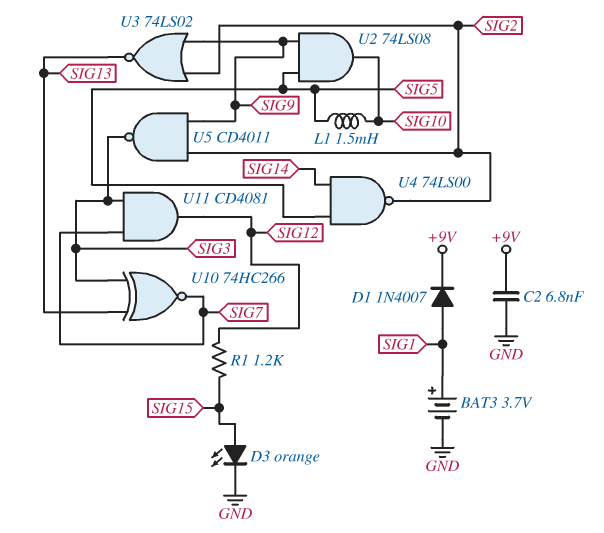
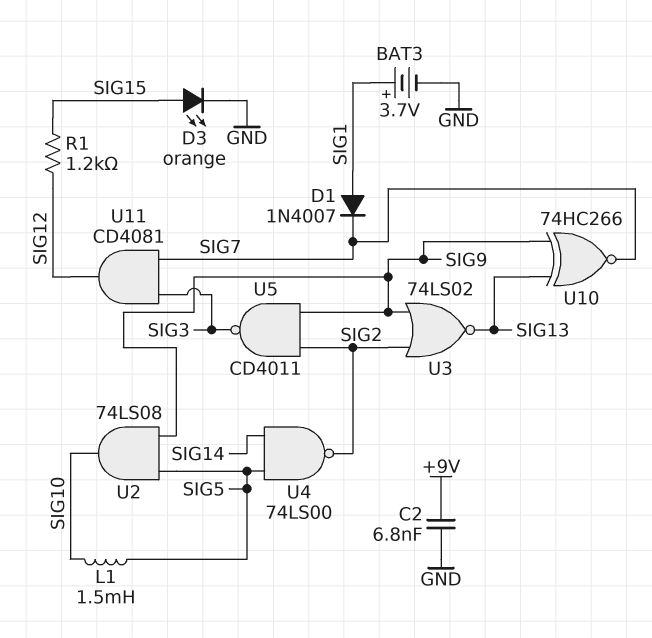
D1: diode 1N4007 (A SIG1, K +9V) -> diode 1N4007 (A SIG1, K SIG7)
U10: XNOR 74HC266 (in SIG3, in SIG13, out SIG7) -> XNOR 74HC266 (in SIG9, in SIG13, out SIG7)

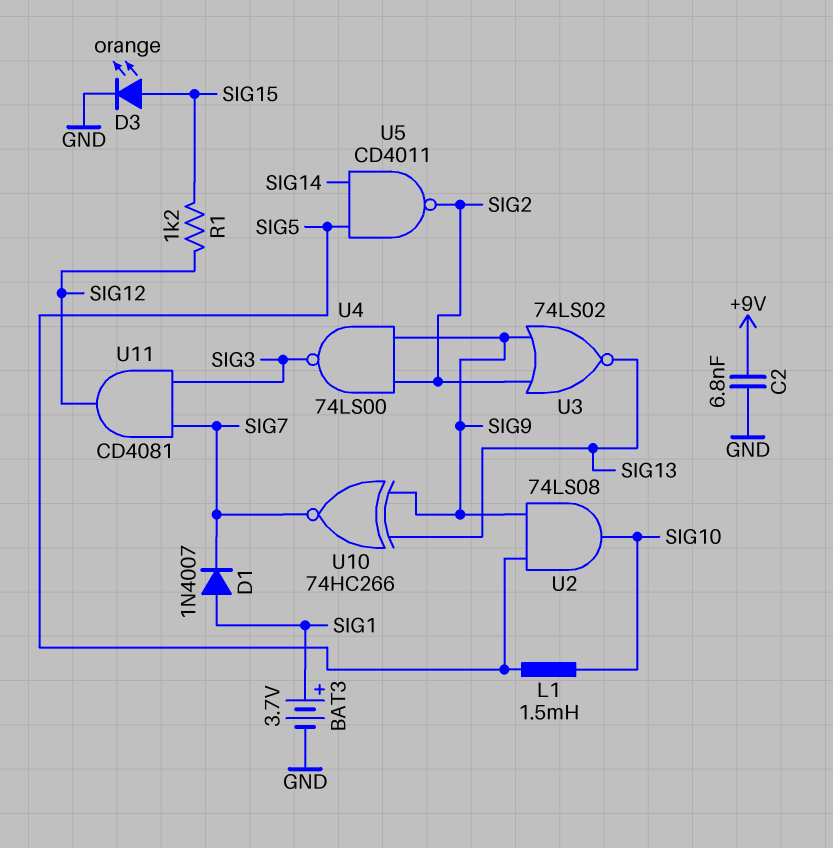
U4: NAND 74LS00 (in SIG5, in SIG14, out SIG2) -> NAND 74LS00 (in SIG2, in SIG9, out SIG3)
U5: NAND CD4011 (in SIG2, in SIG9, out SIG3) -> NAND CD4011 (in SIG5, in SIG14, out SIG2)

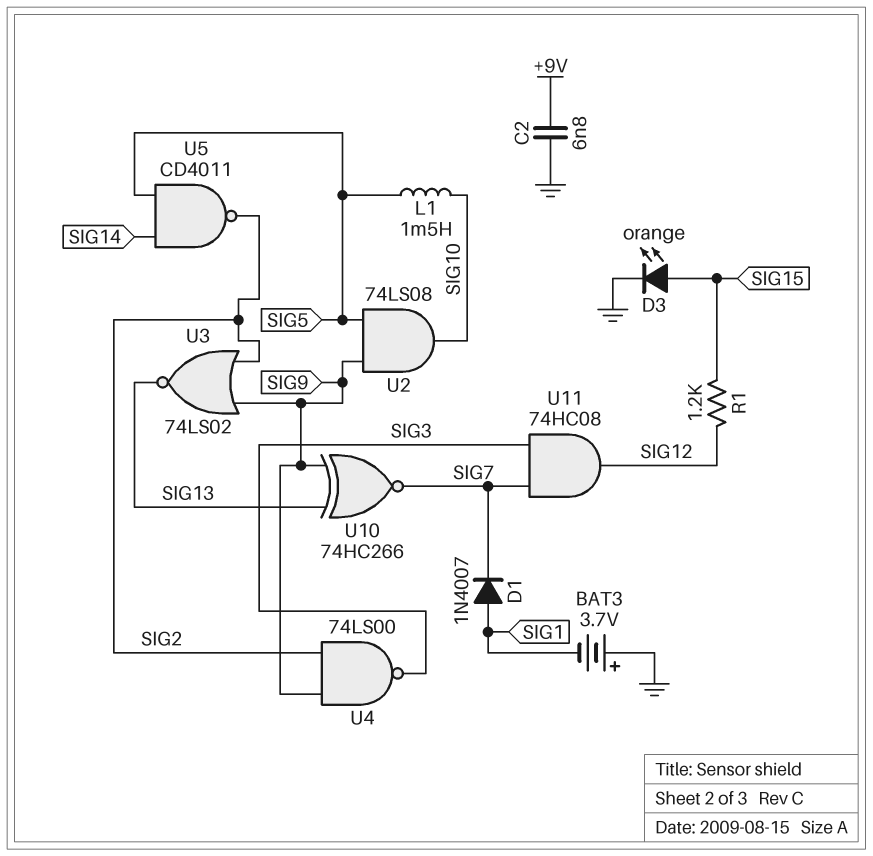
BAT3: 3.7V (plus SIG1, minus GND) -> 3.7V (plus GND, minus SIG1)
U11: AND CD4081 (in SIG3, in SIG7, out SIG12) -> AND 74HC08 (in SIG3, in SIG7, out SIG12)

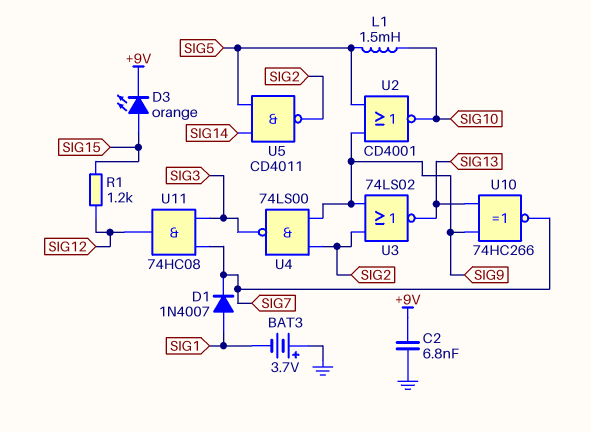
D3: LED orange (A SIG15, K GND) -> LED orange (A SIG15, K +9V)
U2: AND 74LS08 (in SIG5, in SIG9, out SIG10) -> NOR CD4001 (in SIG5, in SIG9, out SIG10)

